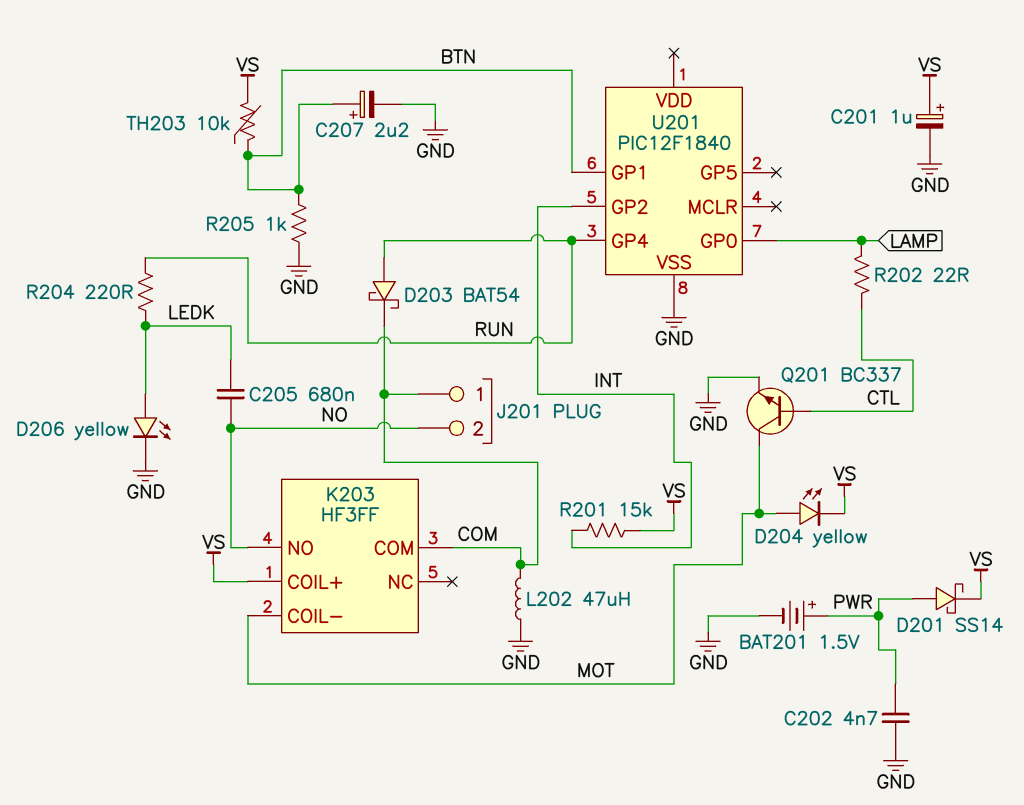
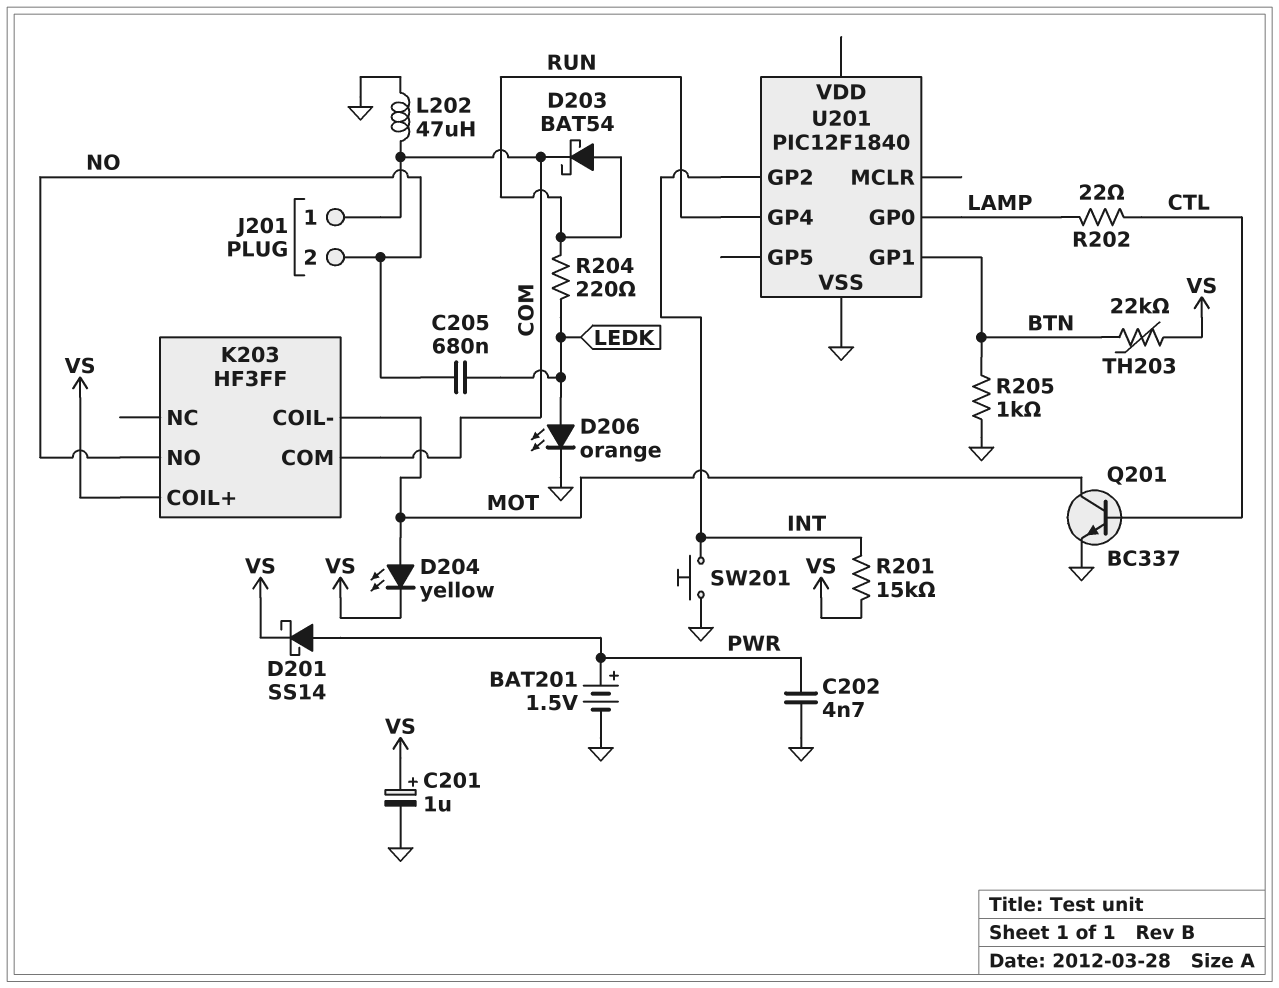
C207: 2.2uF (plus BTN, minus GND) -> none
D206: LED yellow (A LEDK, K GND) -> LED orange (A LEDK, K GND)
SW201: none -> button (GND, INT)
TH203: 10k (BTN, VS) -> 22k (BTN, VS)

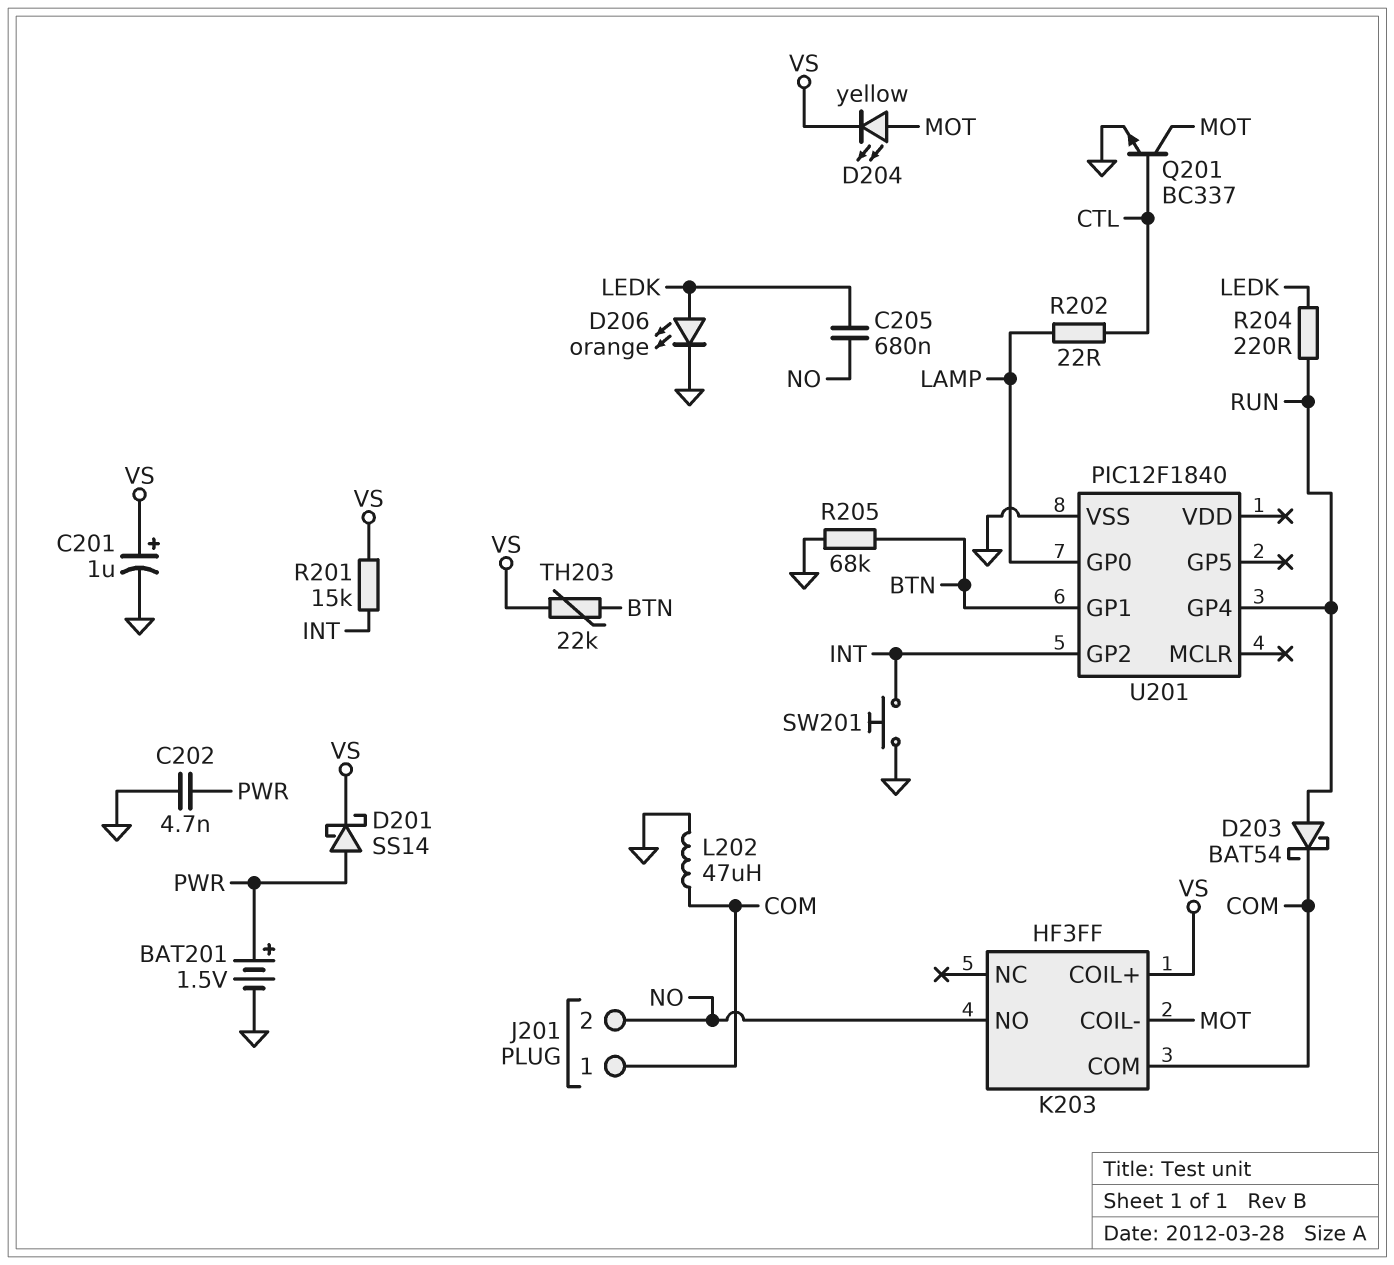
R205: 1k (BTN, GND) -> 68k (BTN, GND)

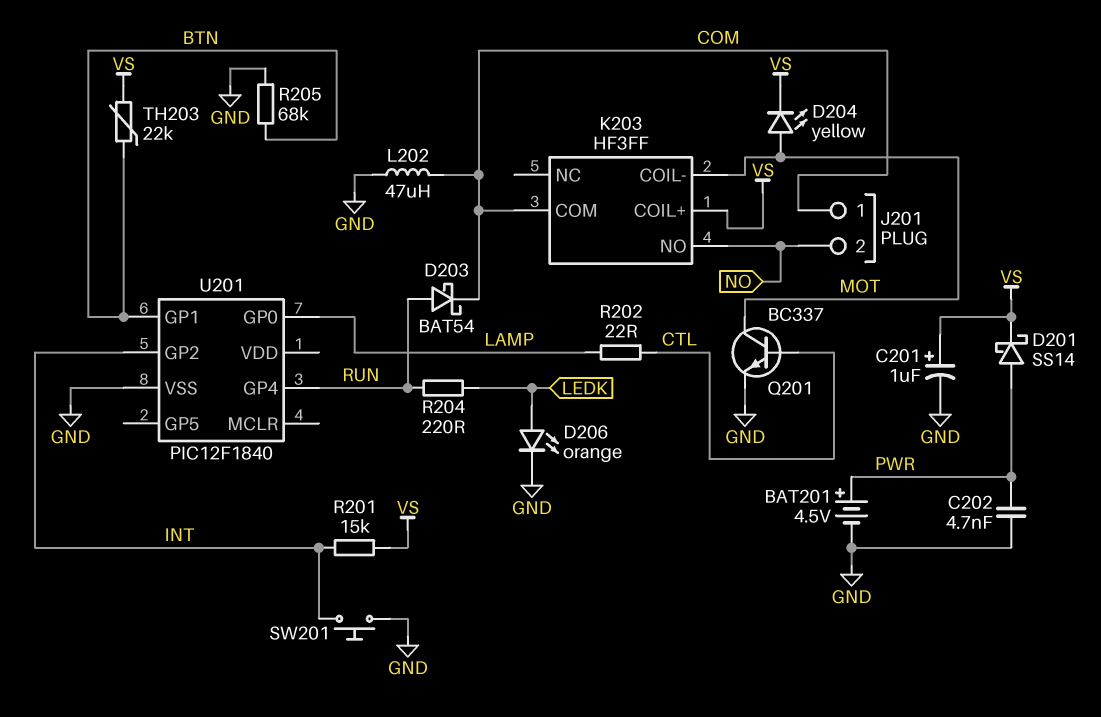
BAT201: 1.5V (plus PWR, minus GND) -> 4.5V (plus PWR, minus GND)
C205: 680nF (LEDK, NO) -> none

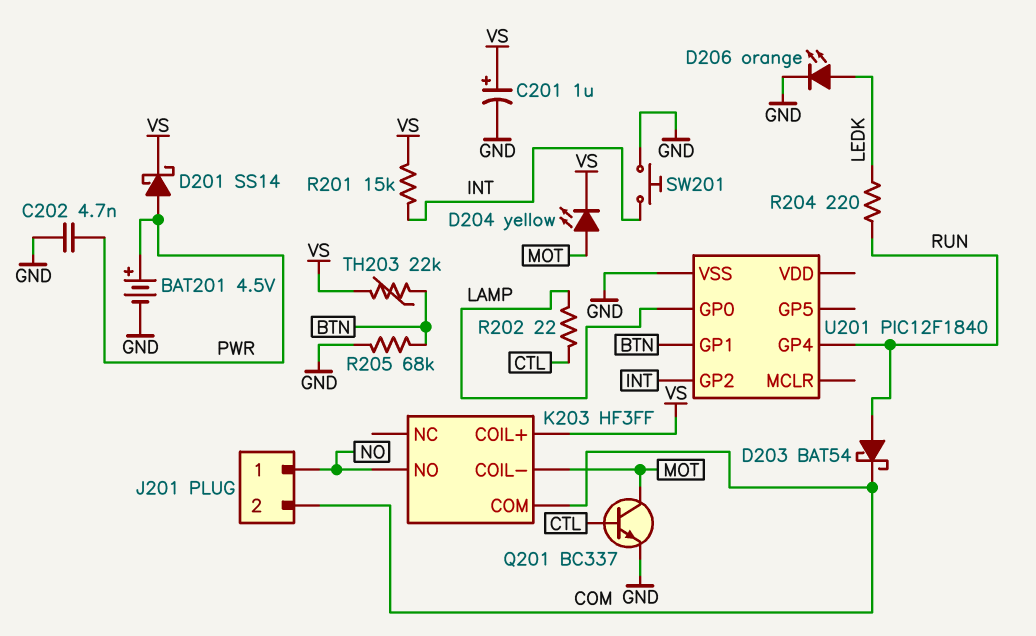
J201 pin 1: COM -> NO
J201 pin 2: NO -> COM
L202: 47uH (COM, GND) -> none

